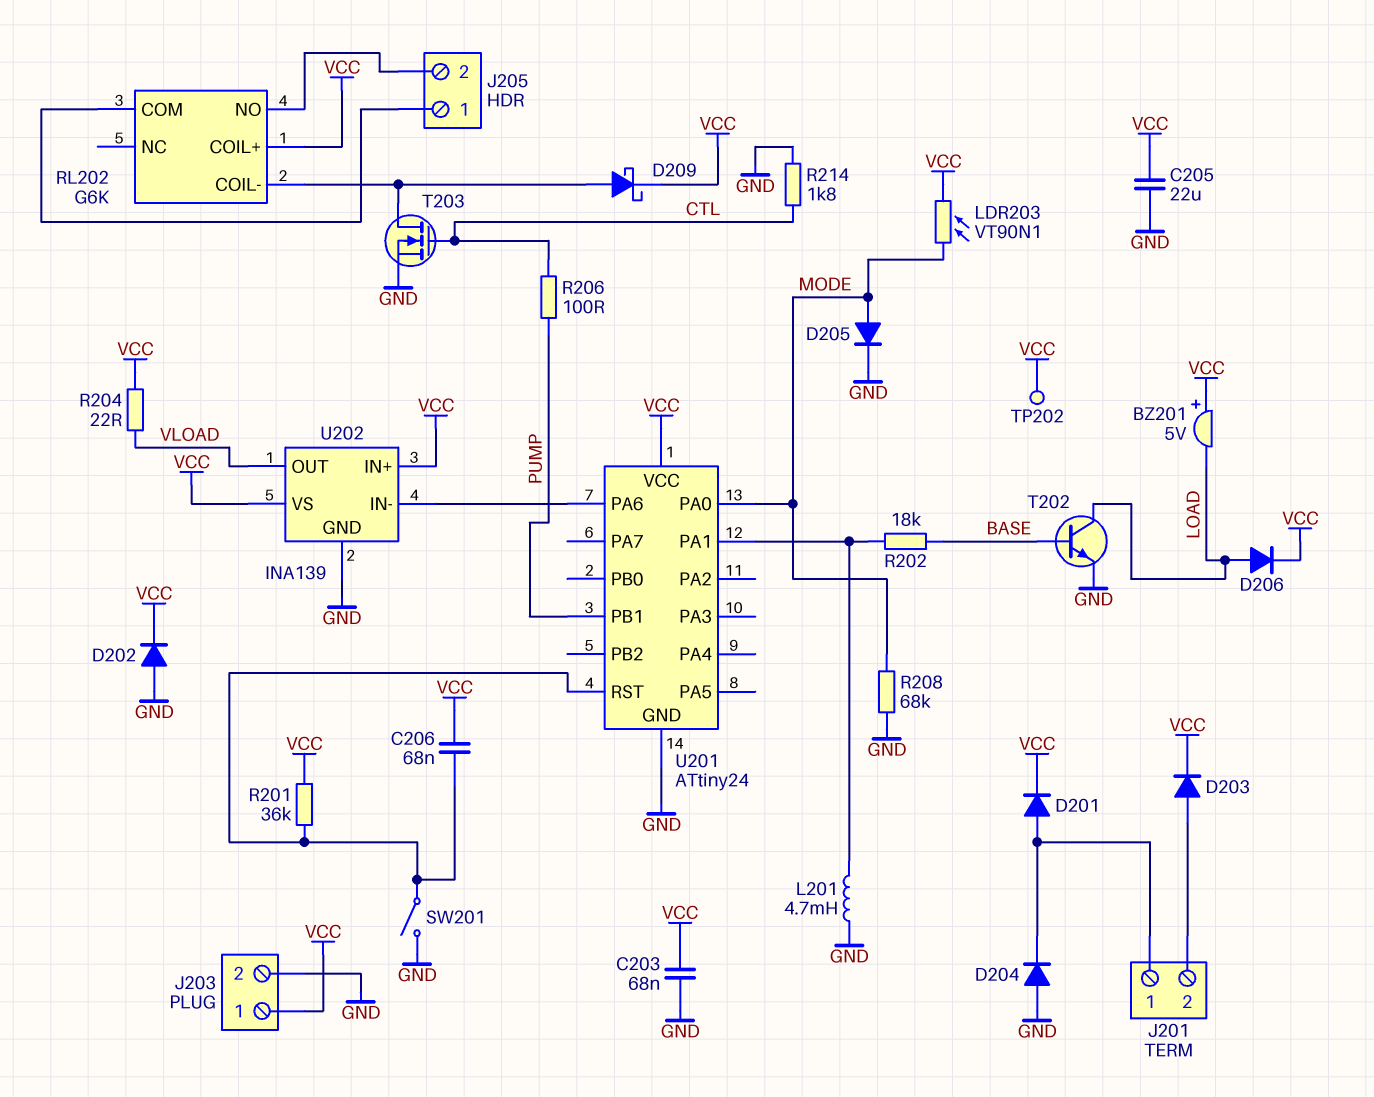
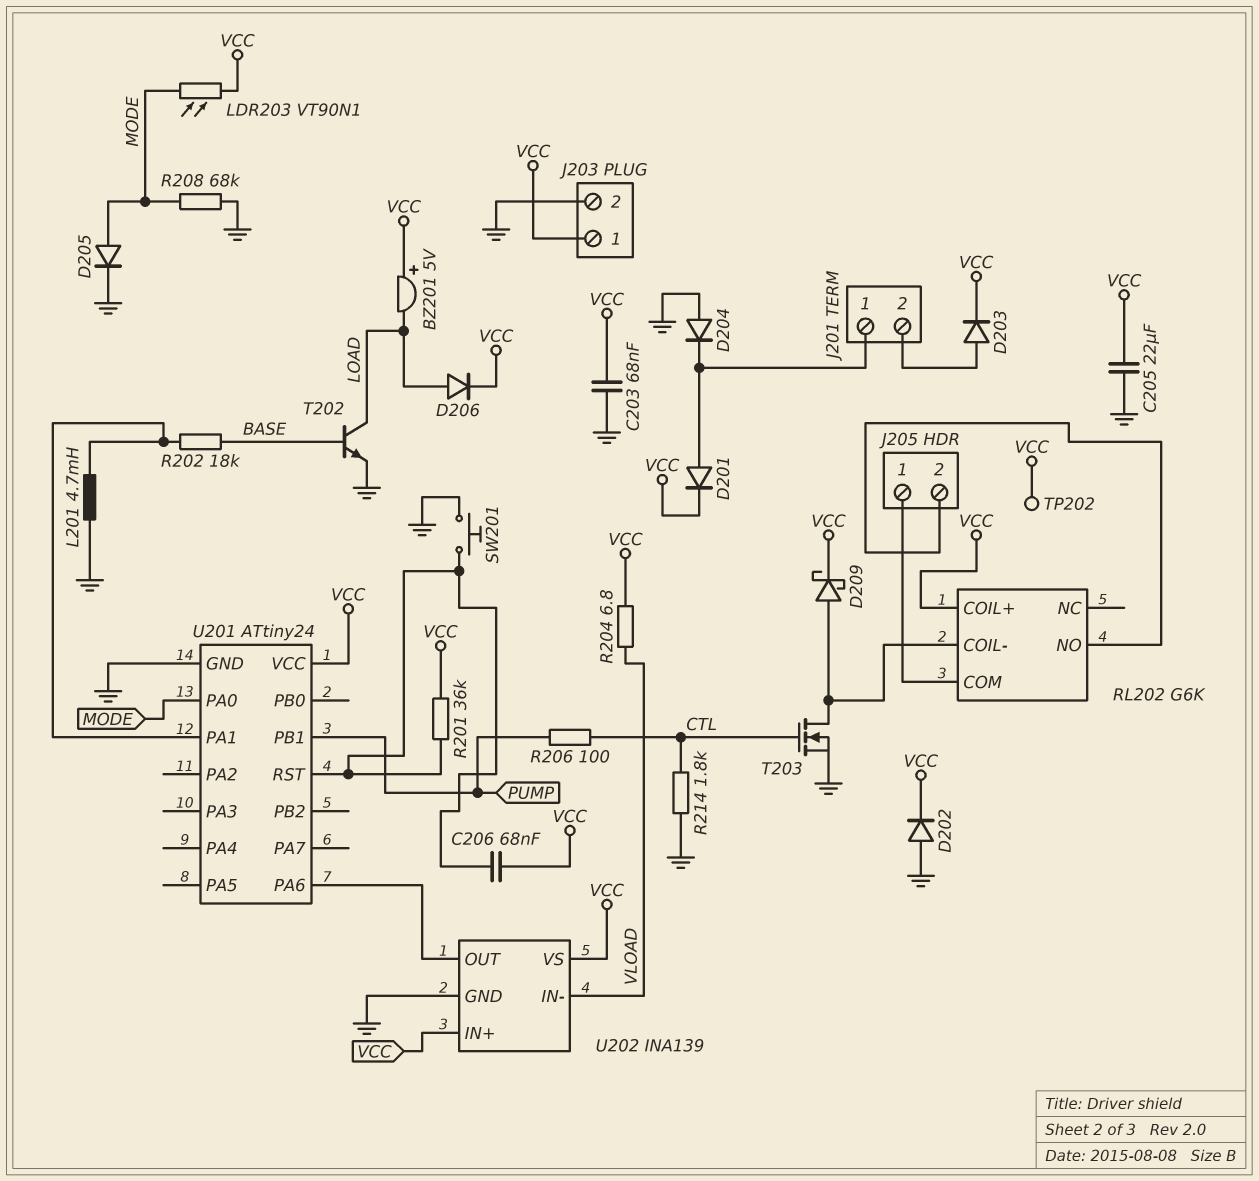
R204: 22 (VCC, VLOAD) -> 6.8 (VCC, VLOAD)
SW201: switch (GND, U201/RST) -> button (GND, U201/RST)
U202 pin IN-: U201/PA6 -> VLOAD
U202 pin OUT: VLOAD -> U201/PA6

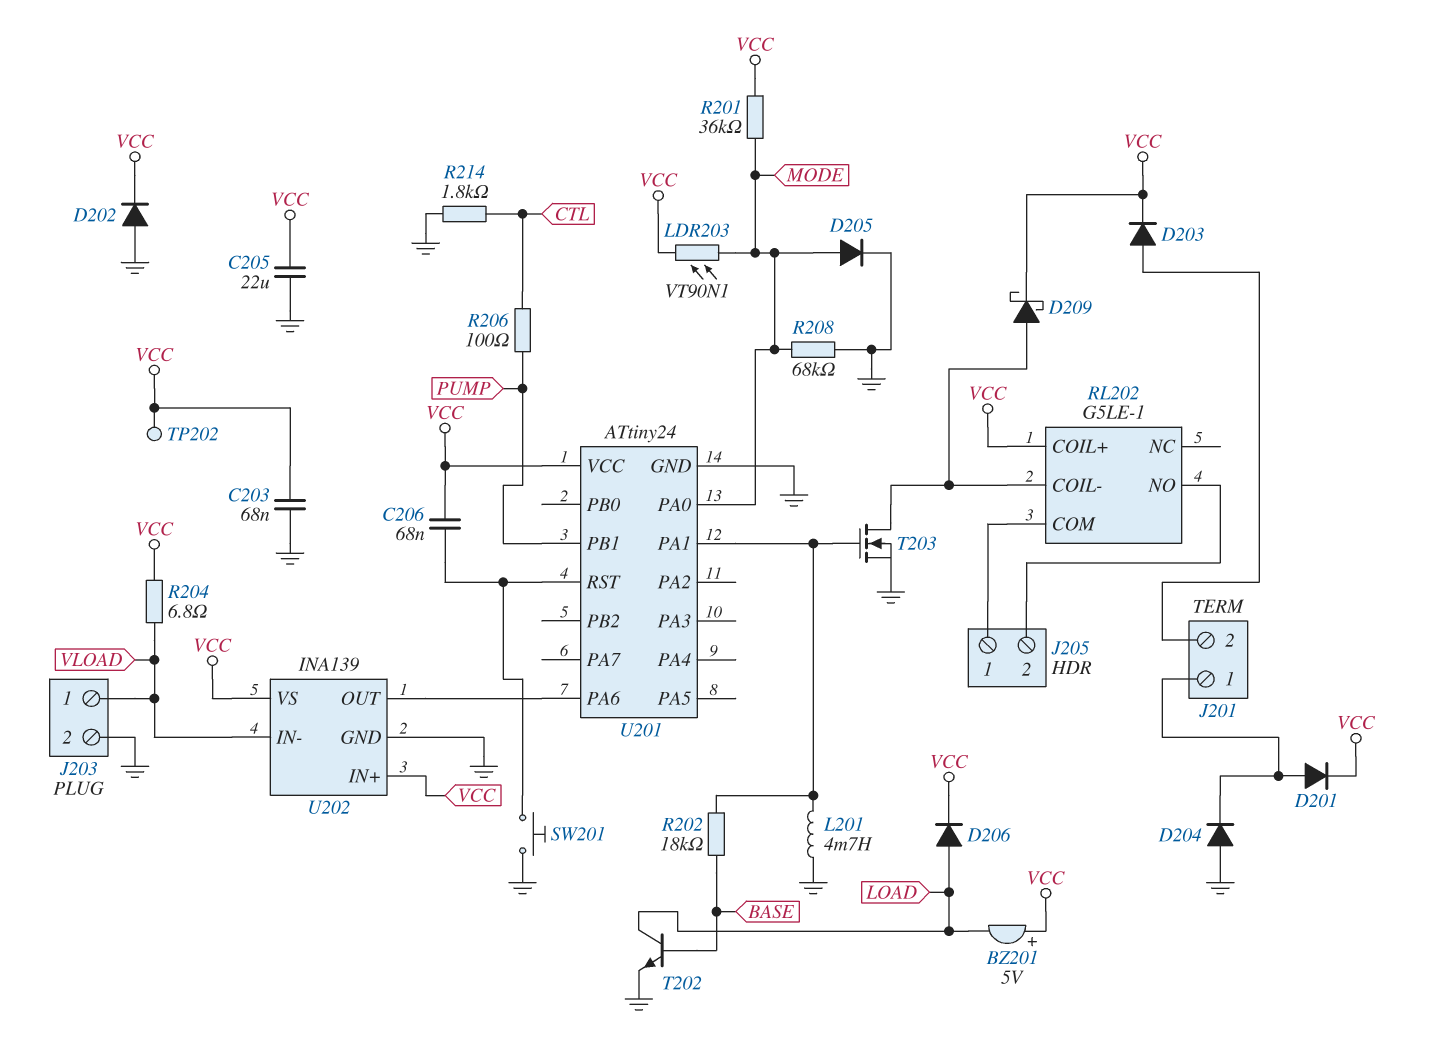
J203 pin 1: VCC -> VLOAD
R201: 36k (U201/RST, VCC) -> 36k (MODE, VCC)
RL202: G6K -> G5LE-1
T203: NMOS (G CTL, D RL202/COIL-, S GND) -> NMOS (G U201/PA1, D RL202/COIL-, S GND)

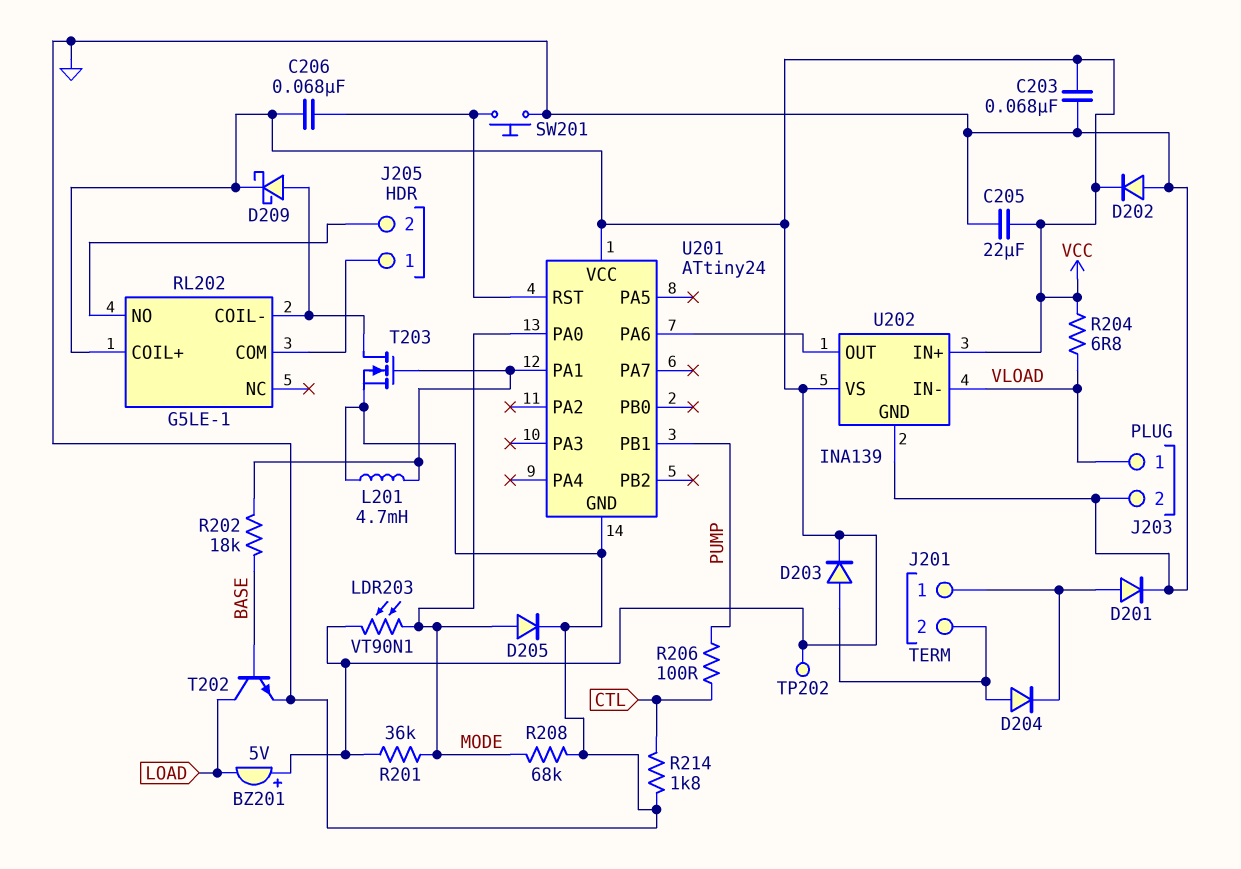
D201: diode (A J201/1, K VCC) -> diode (A J201/1, K GND)
D204: diode (A GND, K J201/1) -> diode (A J201/2, K J201/1)
D206: diode (A LOAD, K VCC) -> none

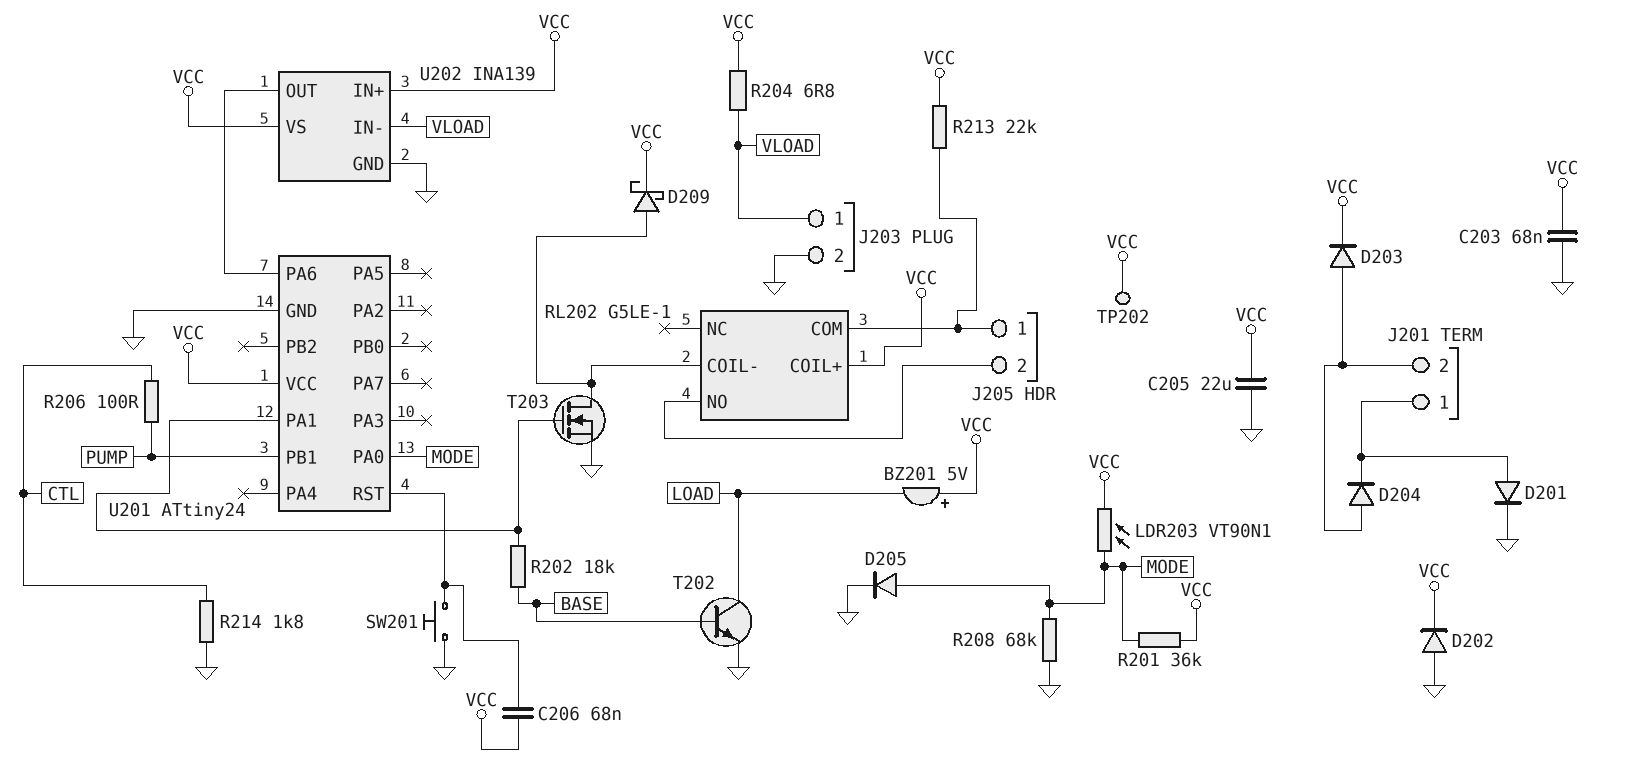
L201: 4.7mH (GND, U201/PA1) -> none
R213: none -> 22k (J205/1, VCC)

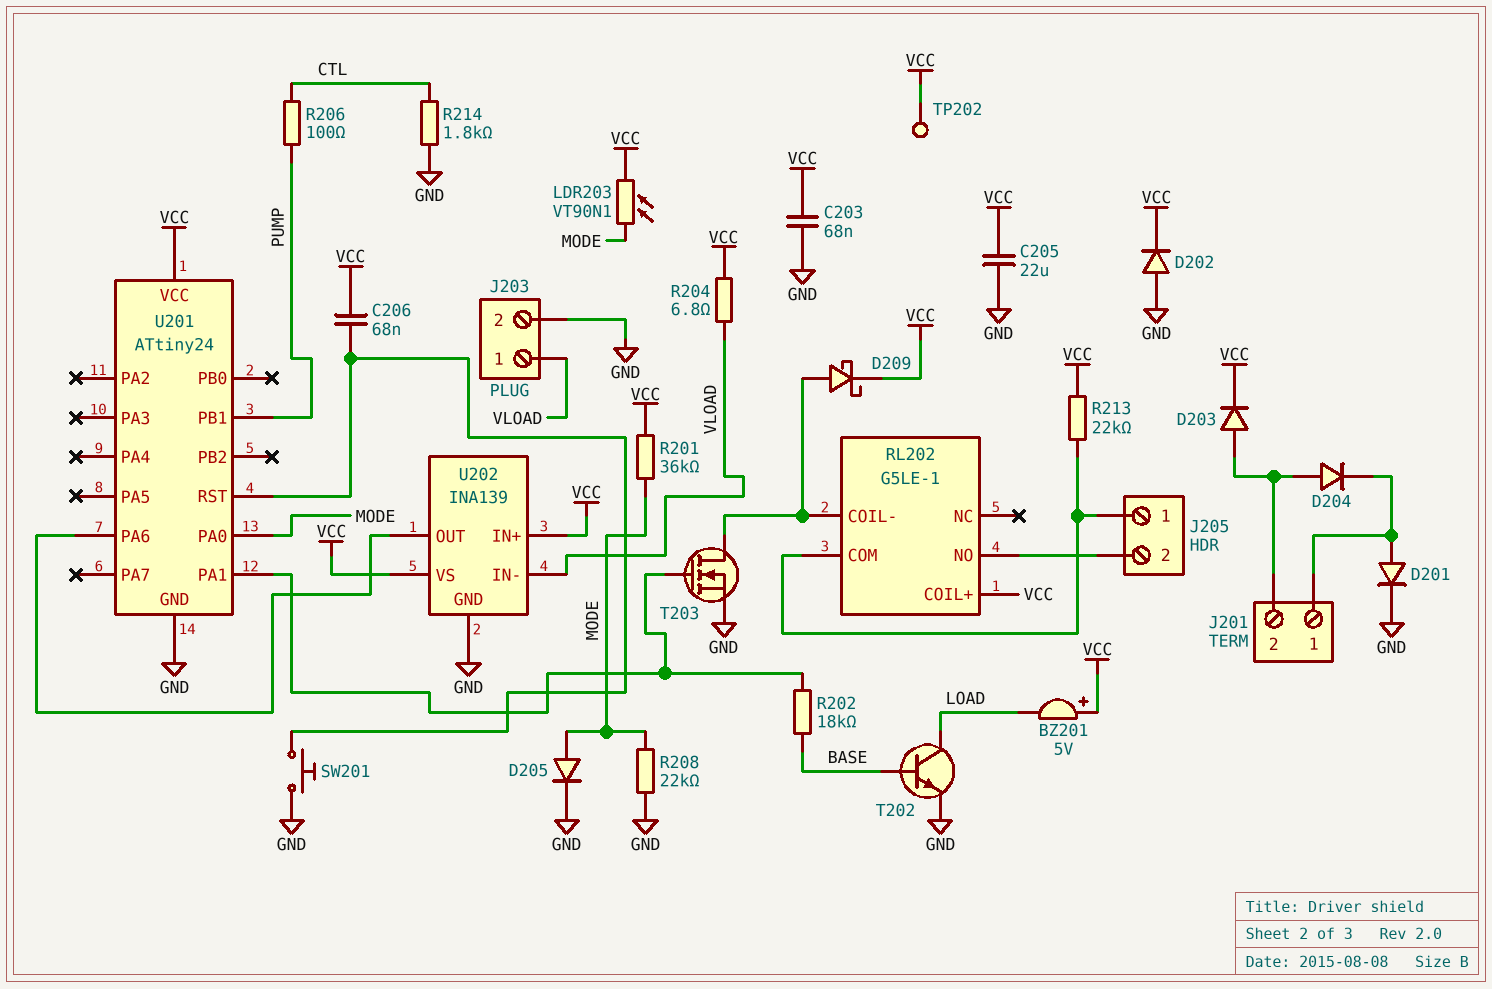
R208: 68k (GND, MODE) -> 22k (GND, MODE)

